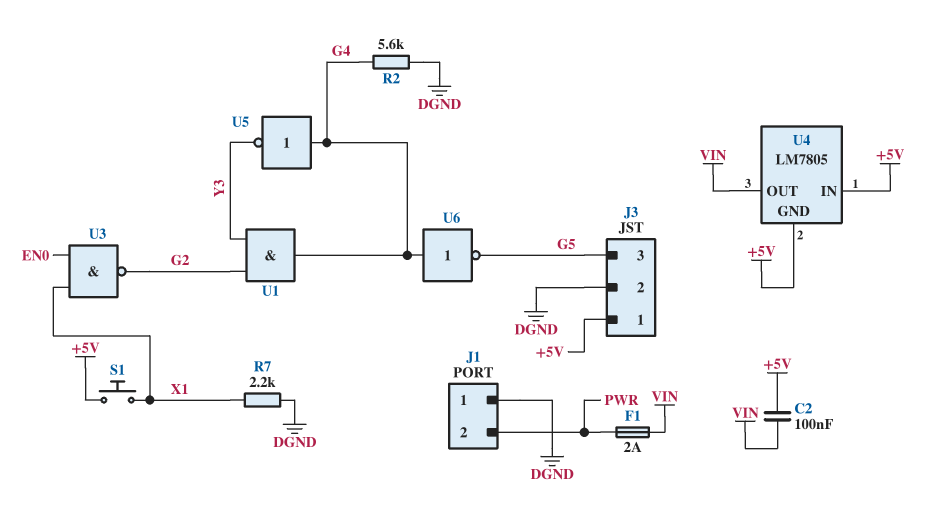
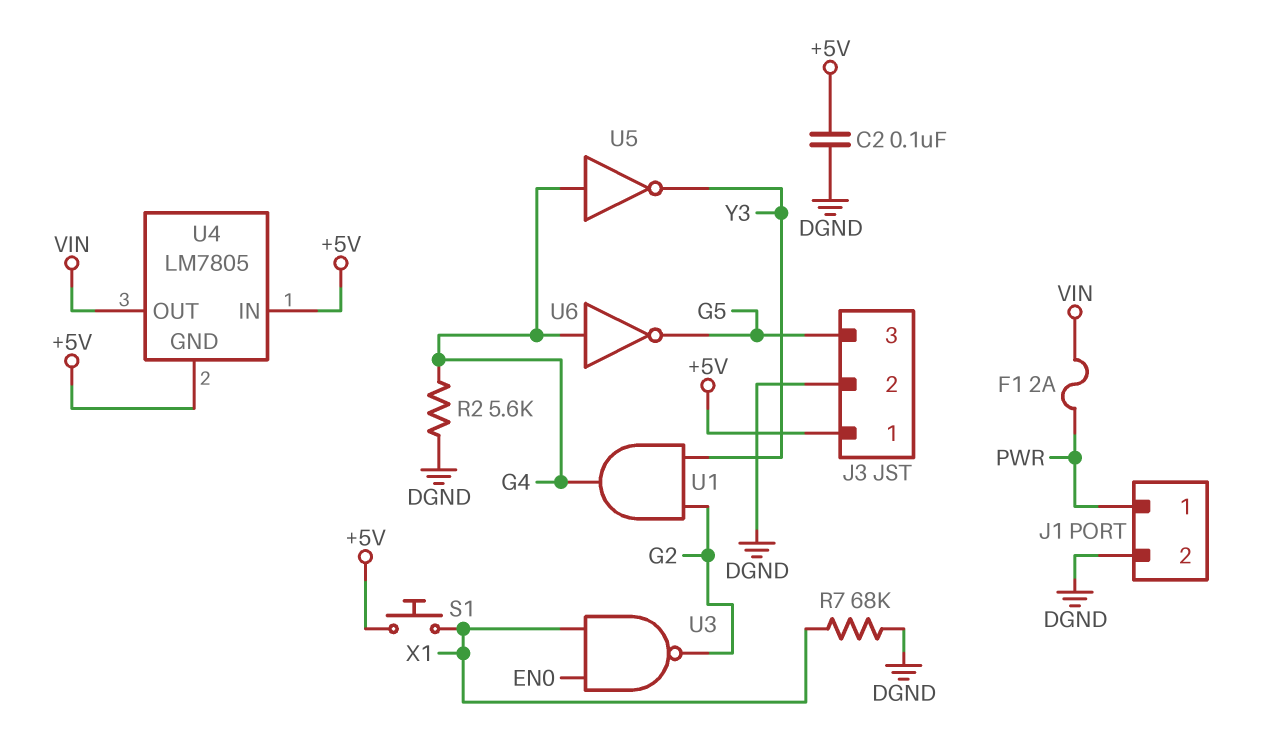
C2: 100nF (+5V, VIN) -> 100nF (+5V, DGND)
J1 pin 1: DGND -> PWR
J1 pin 2: PWR -> DGND
R7: 2.2k (DGND, X1) -> 68k (DGND, X1)

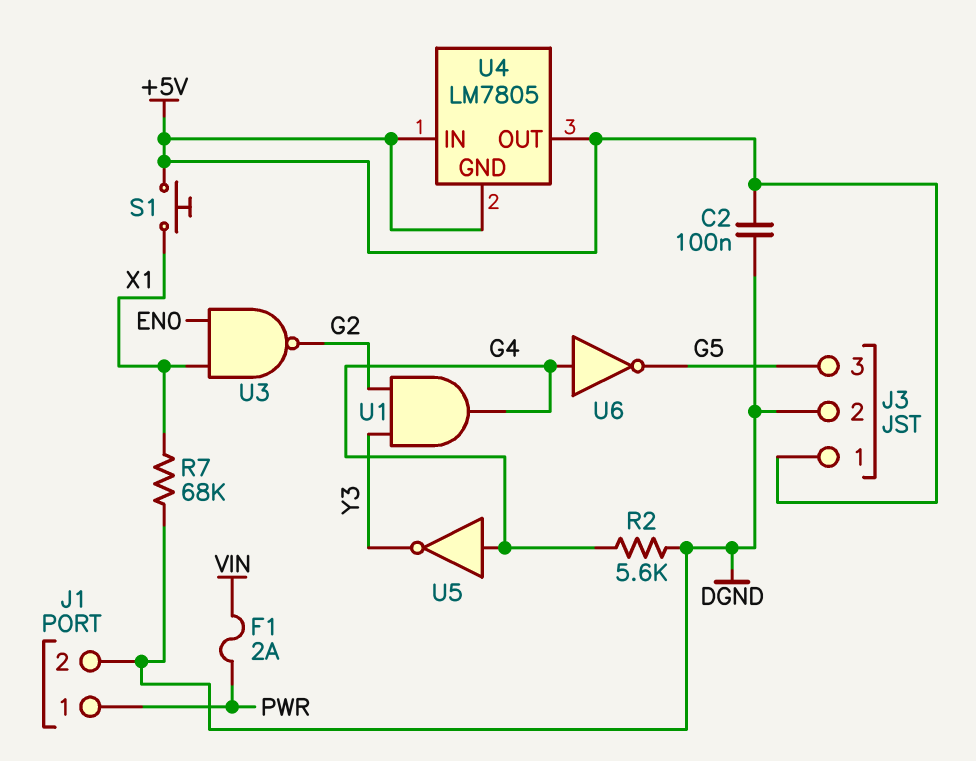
U4 pin OUT: VIN -> +5V

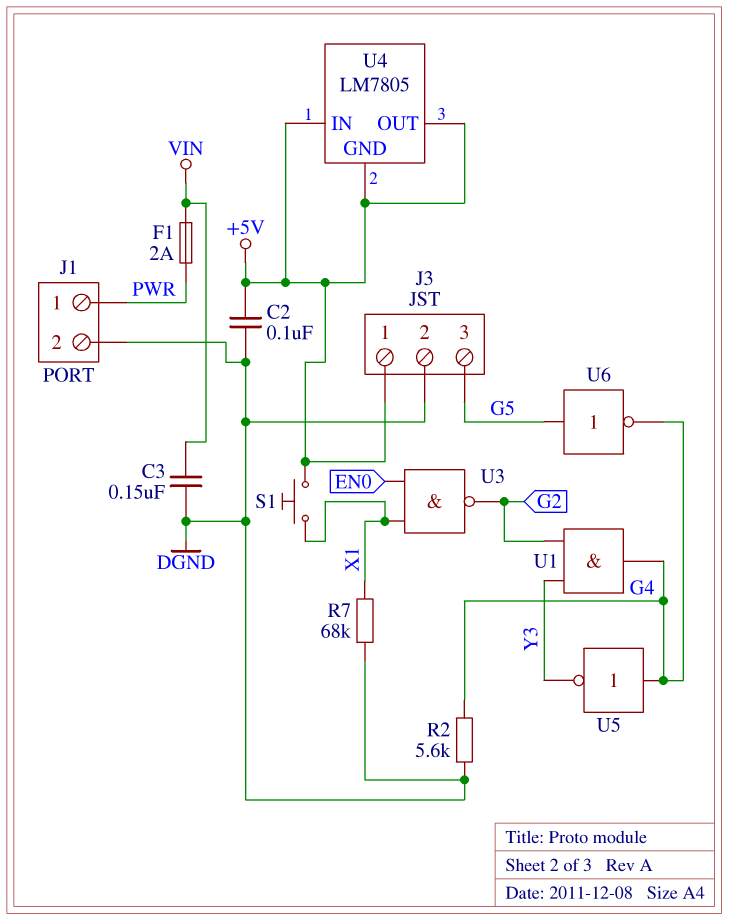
C3: none -> 150nF (DGND, VIN)
U6: NOT (in G4, out G5) -> NOT (in G5, out G4)

